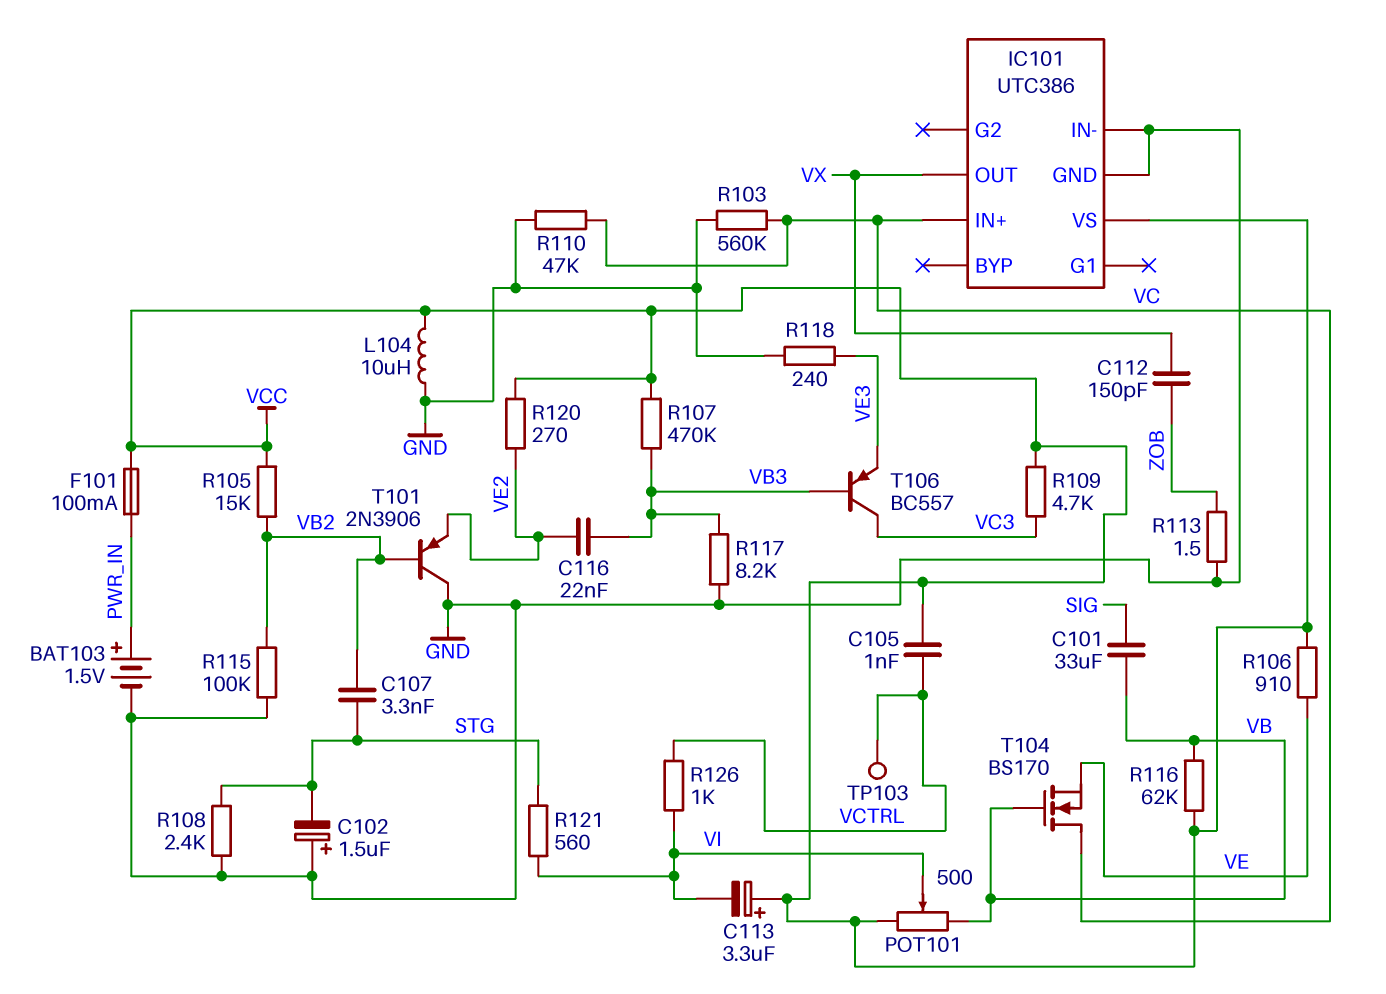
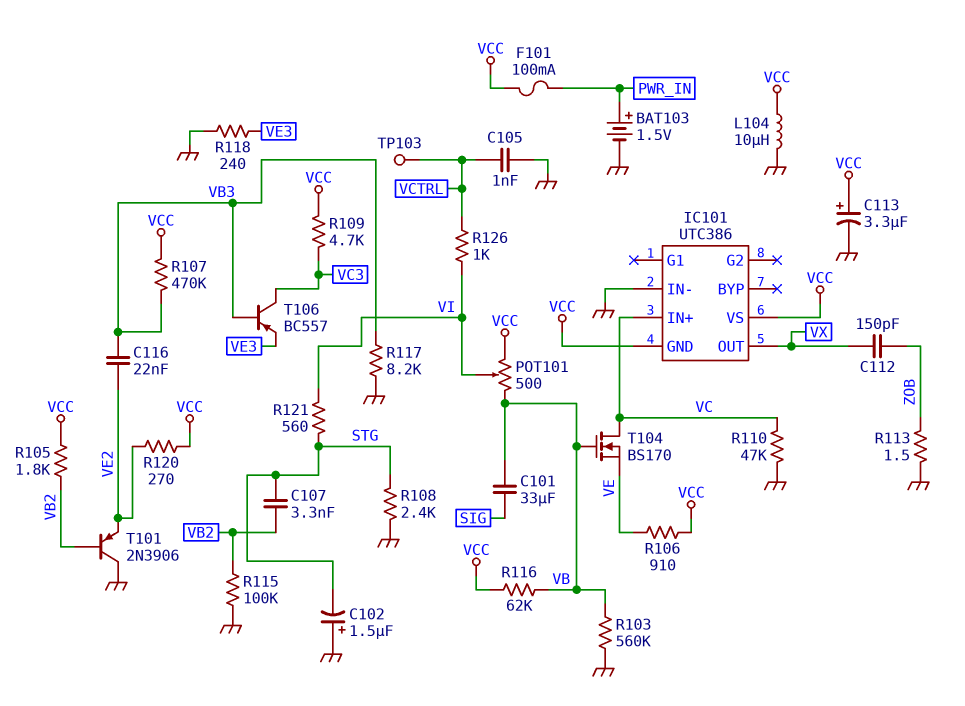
C105: 1nF (VCC, VCTRL) -> 1nF (GND, VCTRL)
C113: 3.3uF (plus VCC, minus VI) -> 3.3uF (plus VCC, minus GND)
IC101 pin GND: GND -> VCC
R103: 560k (GND, VC) -> 560k (GND, VB)
R105: 15k (VB2, VCC) -> 1.8k (VB2, VCC)

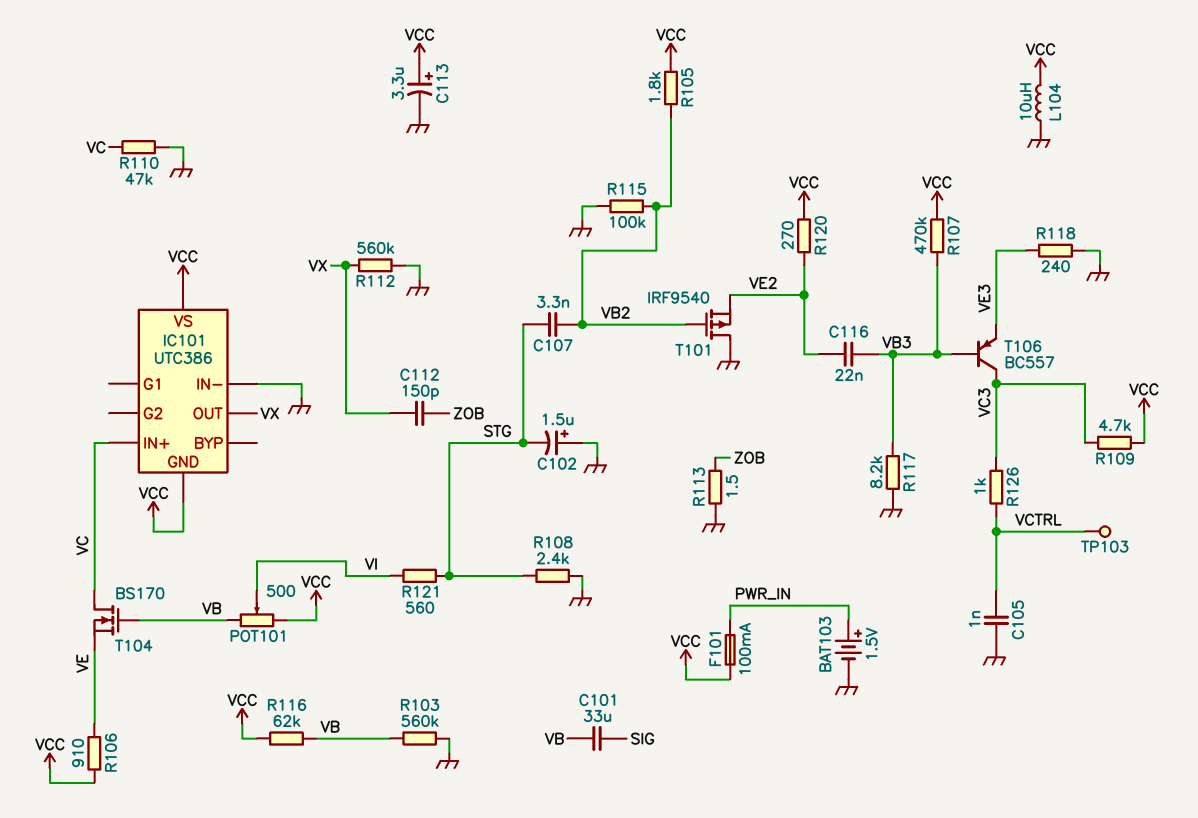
R112: none -> 560k (GND, VX)
R126: 1k (VCTRL, VI) -> 1k (VC3, VCTRL)
T101: PNP 2N3906 (B VB2, C GND, E VE2) -> PMOS IRF9540 (G VB2, D GND, S VE2)

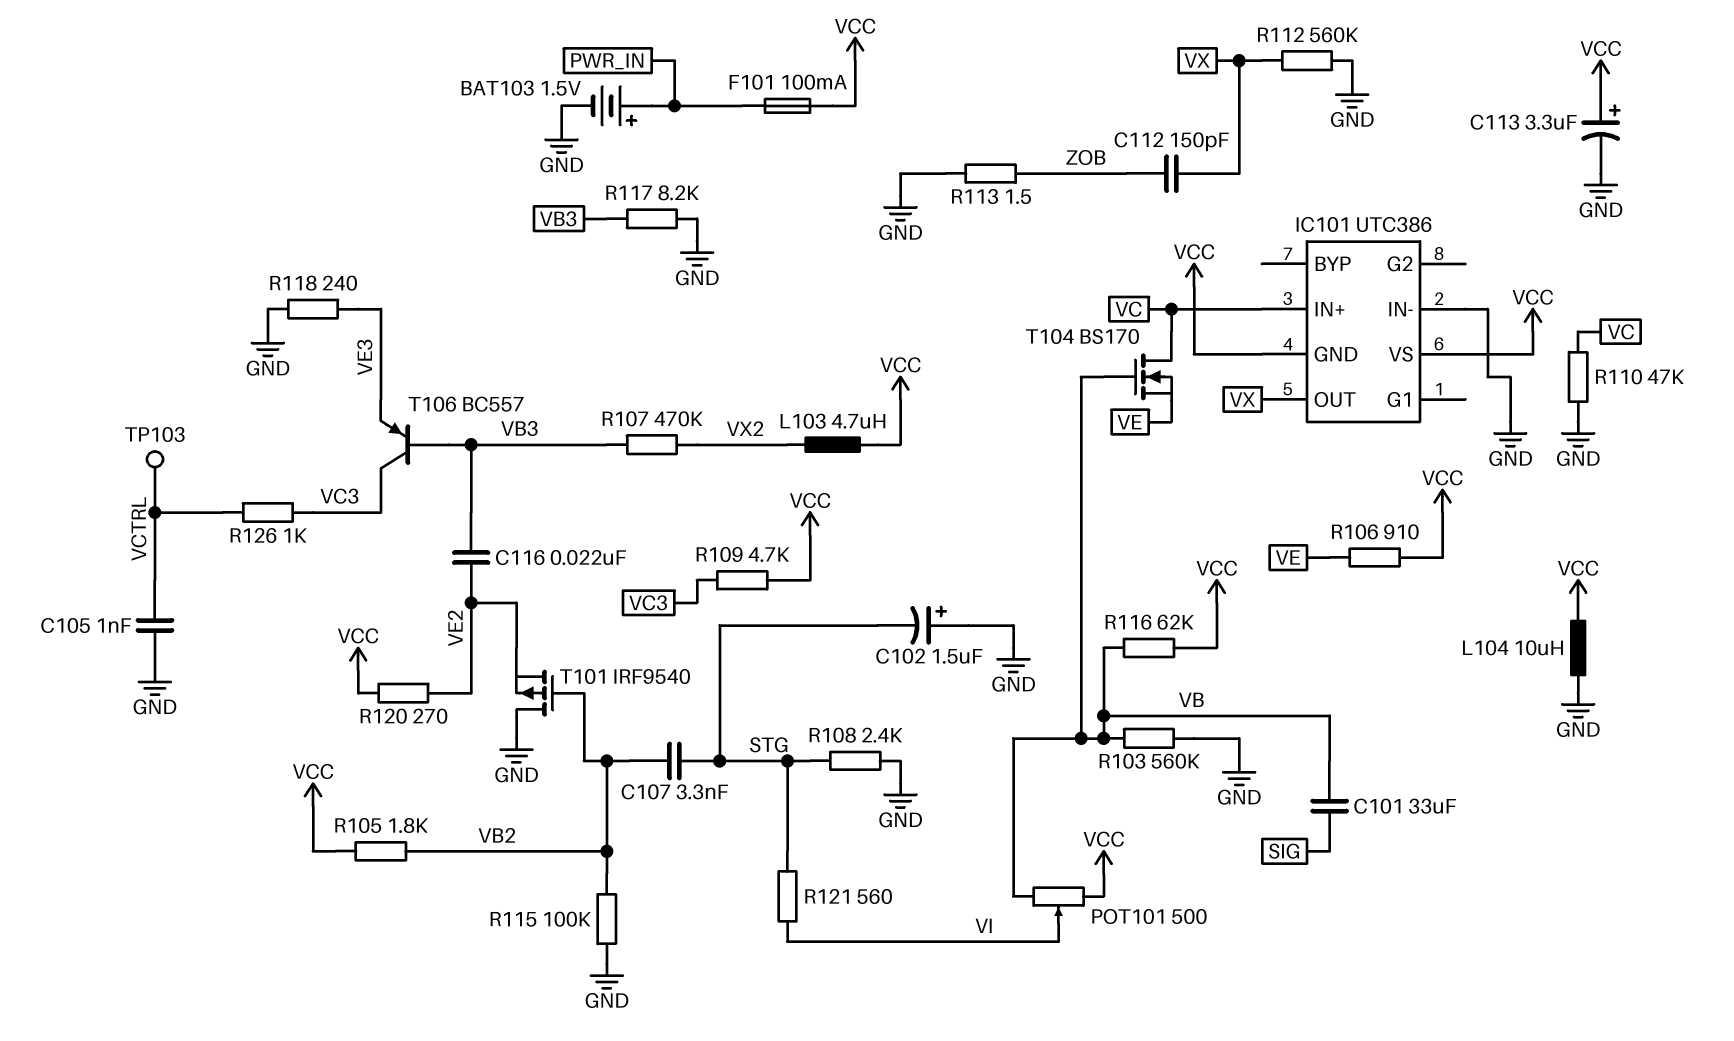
L103: none -> 4.7uH (VCC, VX2)
R107: 470k (VB3, VCC) -> 470k (VB3, VX2)

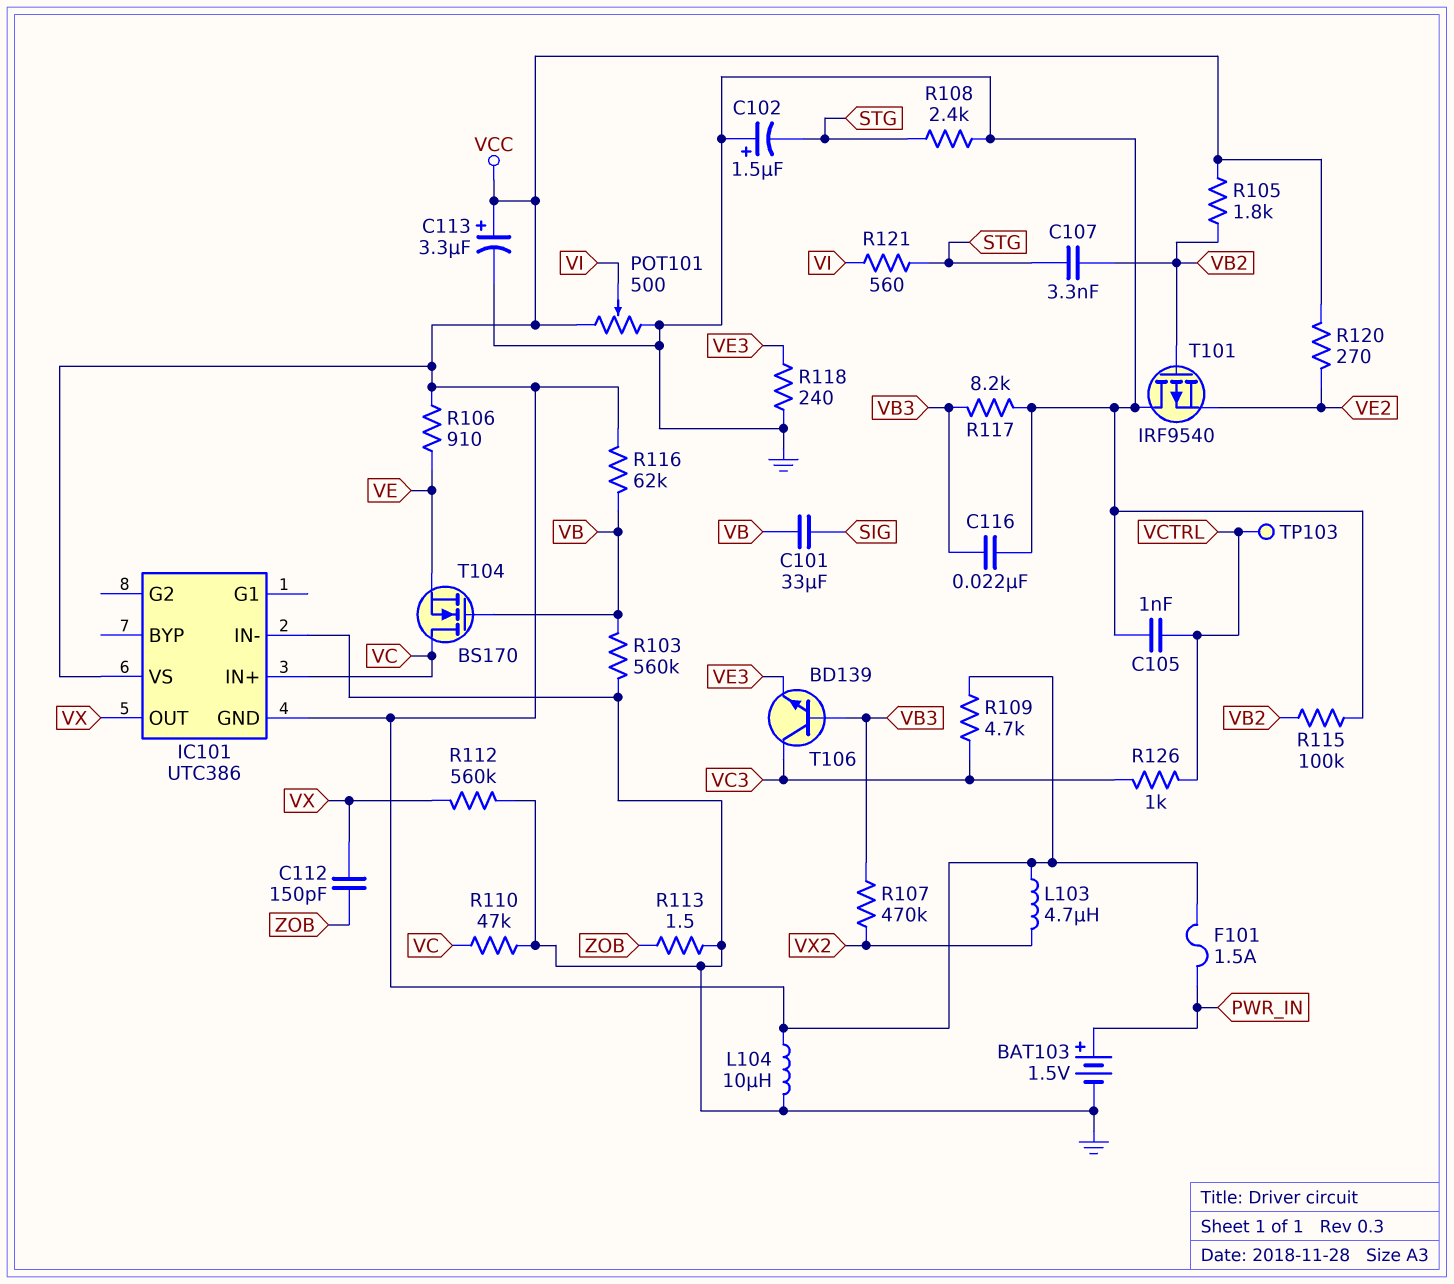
C116: 22nF (VB3, VE2) -> 22nF (GND, VB3)
F101: 100mA (PWR_IN, VCC) -> 1.5A (PWR_IN, VCC)
POT101: 500 (VB, VCC, wiper VI) -> 500 (GND, VCC, wiper VI)
T106: PNP BC557 (B VB3, C VC3, E VE3) -> NPN BD139 (B VB3, C VC3, E VE3)

